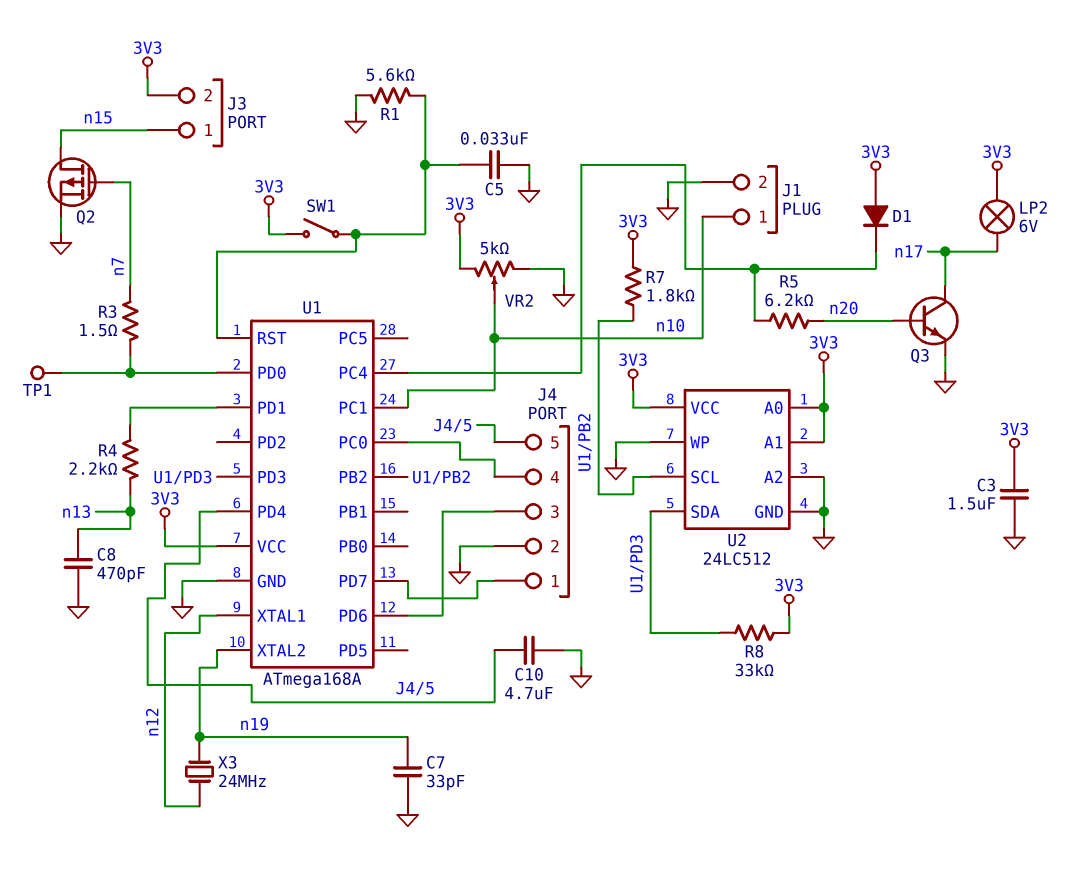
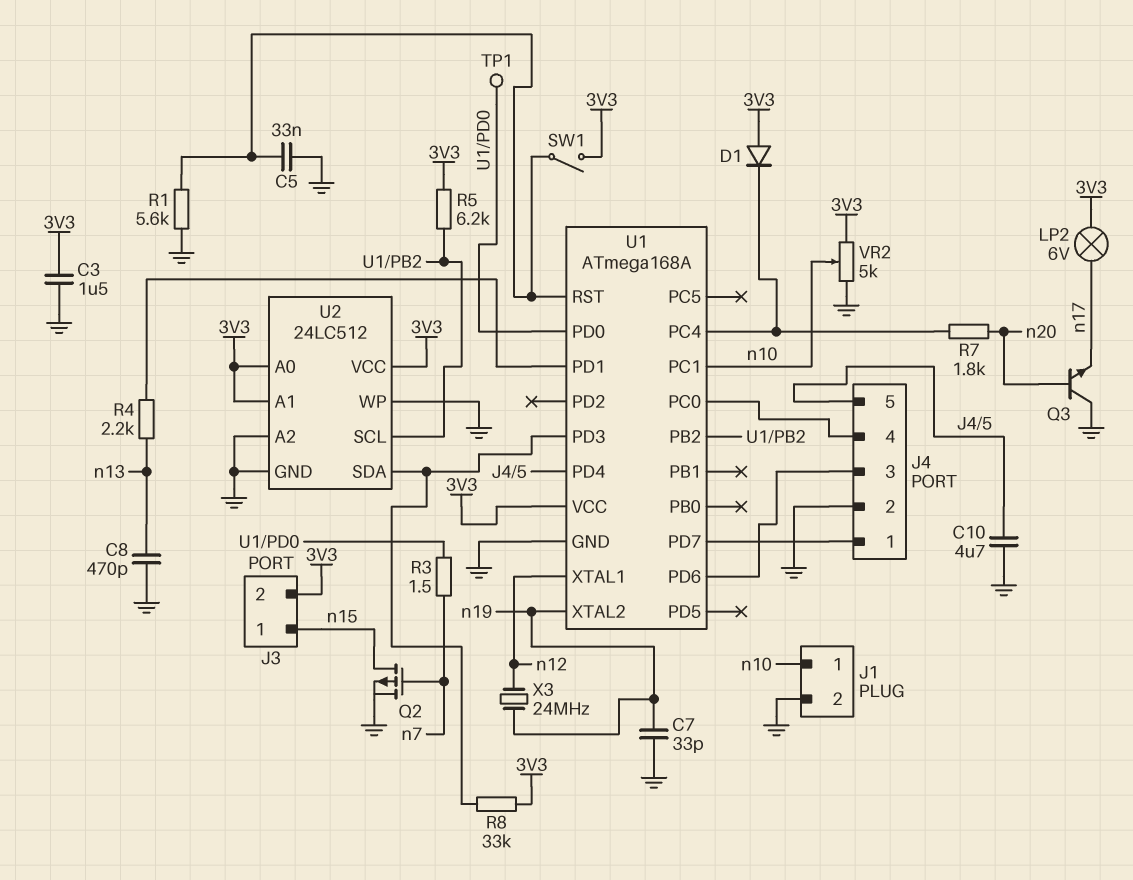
Q3: NPN (B n20, C n17, E GND) -> NPN (B n20, C GND, E n17)
R5: 6.2k (U1/PC4, n20) -> 6.2k (3V3, U1/PB2)
R7: 1.8k (3V3, U1/PB2) -> 1.8k (U1/PC4, n20)

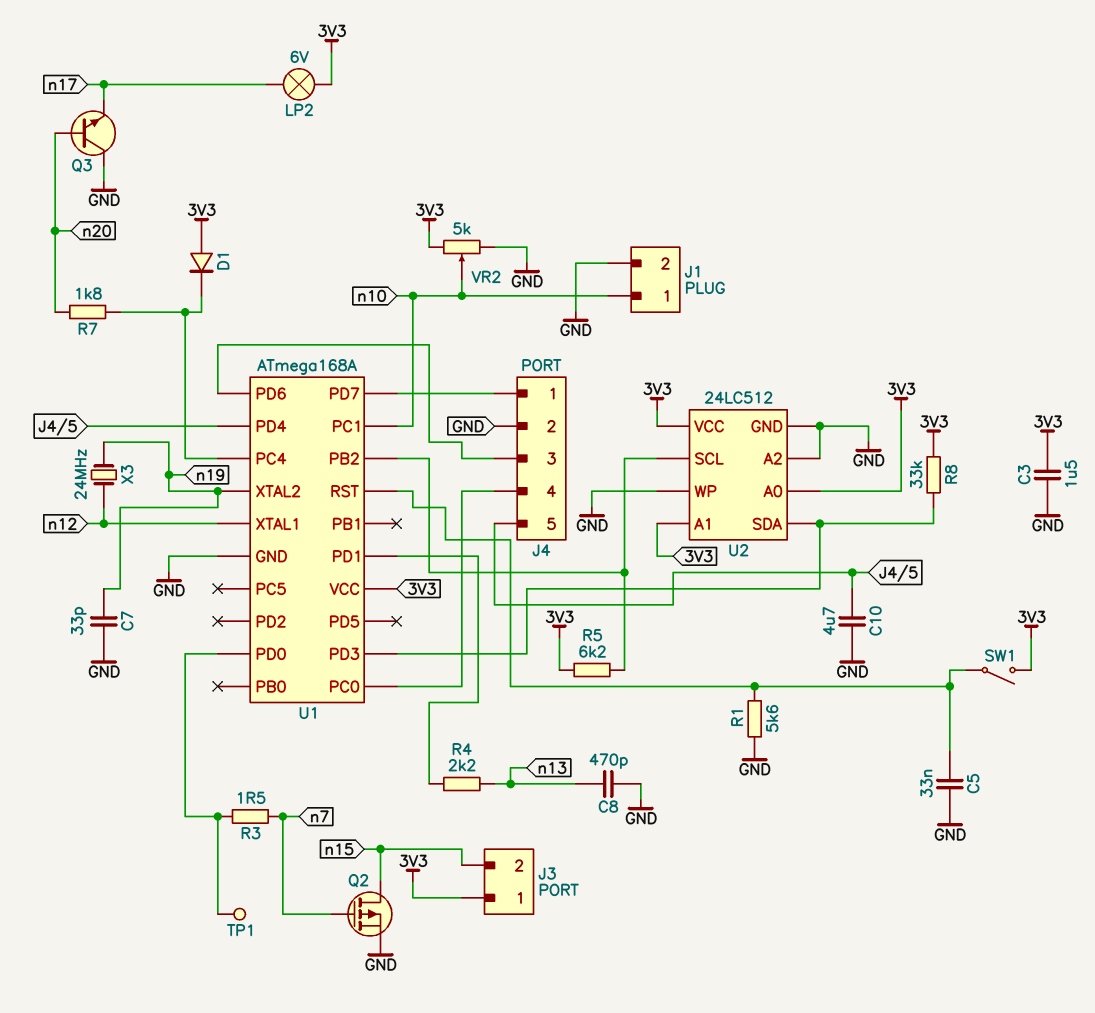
J3 pin 1: n15 -> 3V3
J3 pin 2: 3V3 -> n15

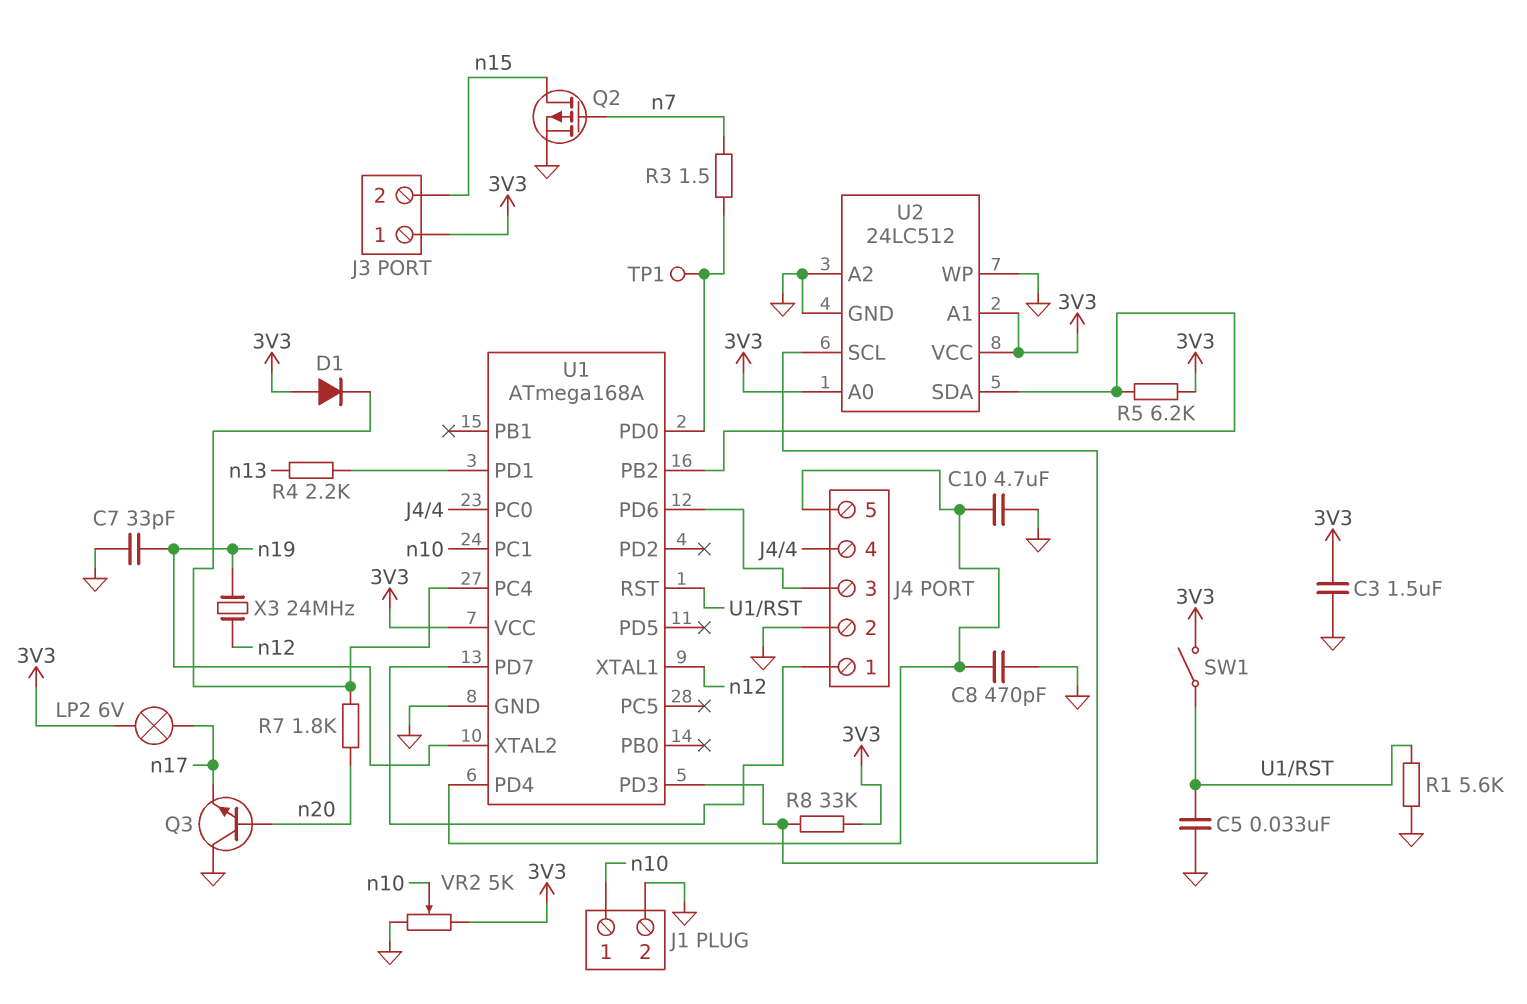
C8: 470pF (GND, n13) -> 470pF (GND, J4/5)
U2 pin SCL: U1/PB2 -> U1/PD3
U2 pin SDA: U1/PD3 -> U1/PB2

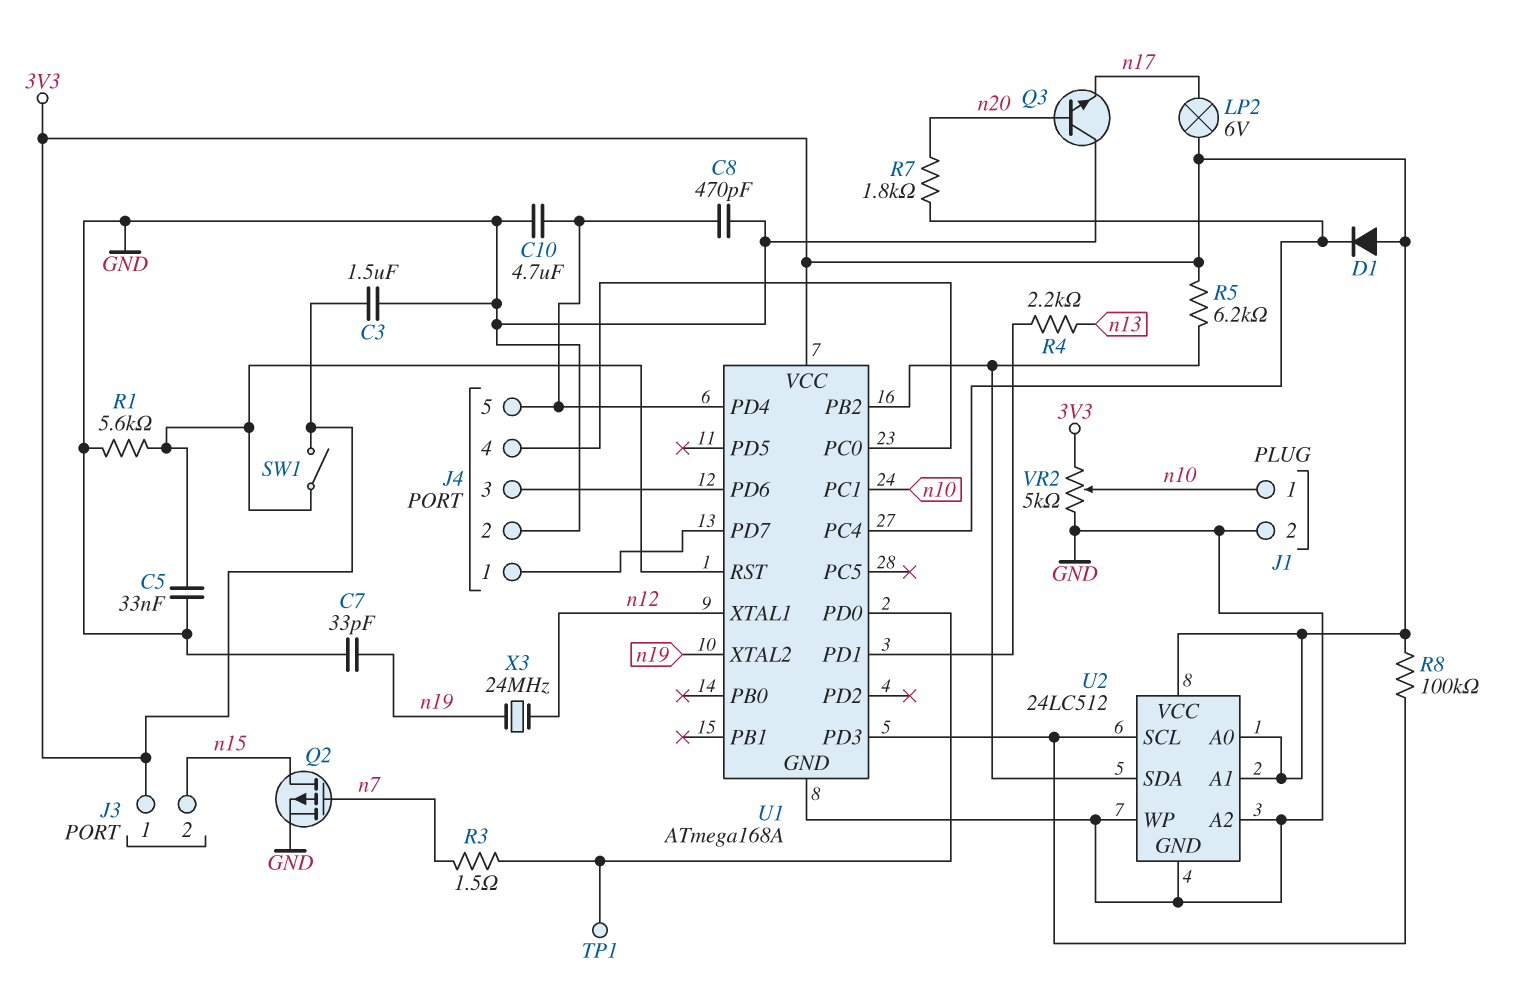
R8: 33k (3V3, U1/PD3) -> 100k (3V3, U1/PD3)

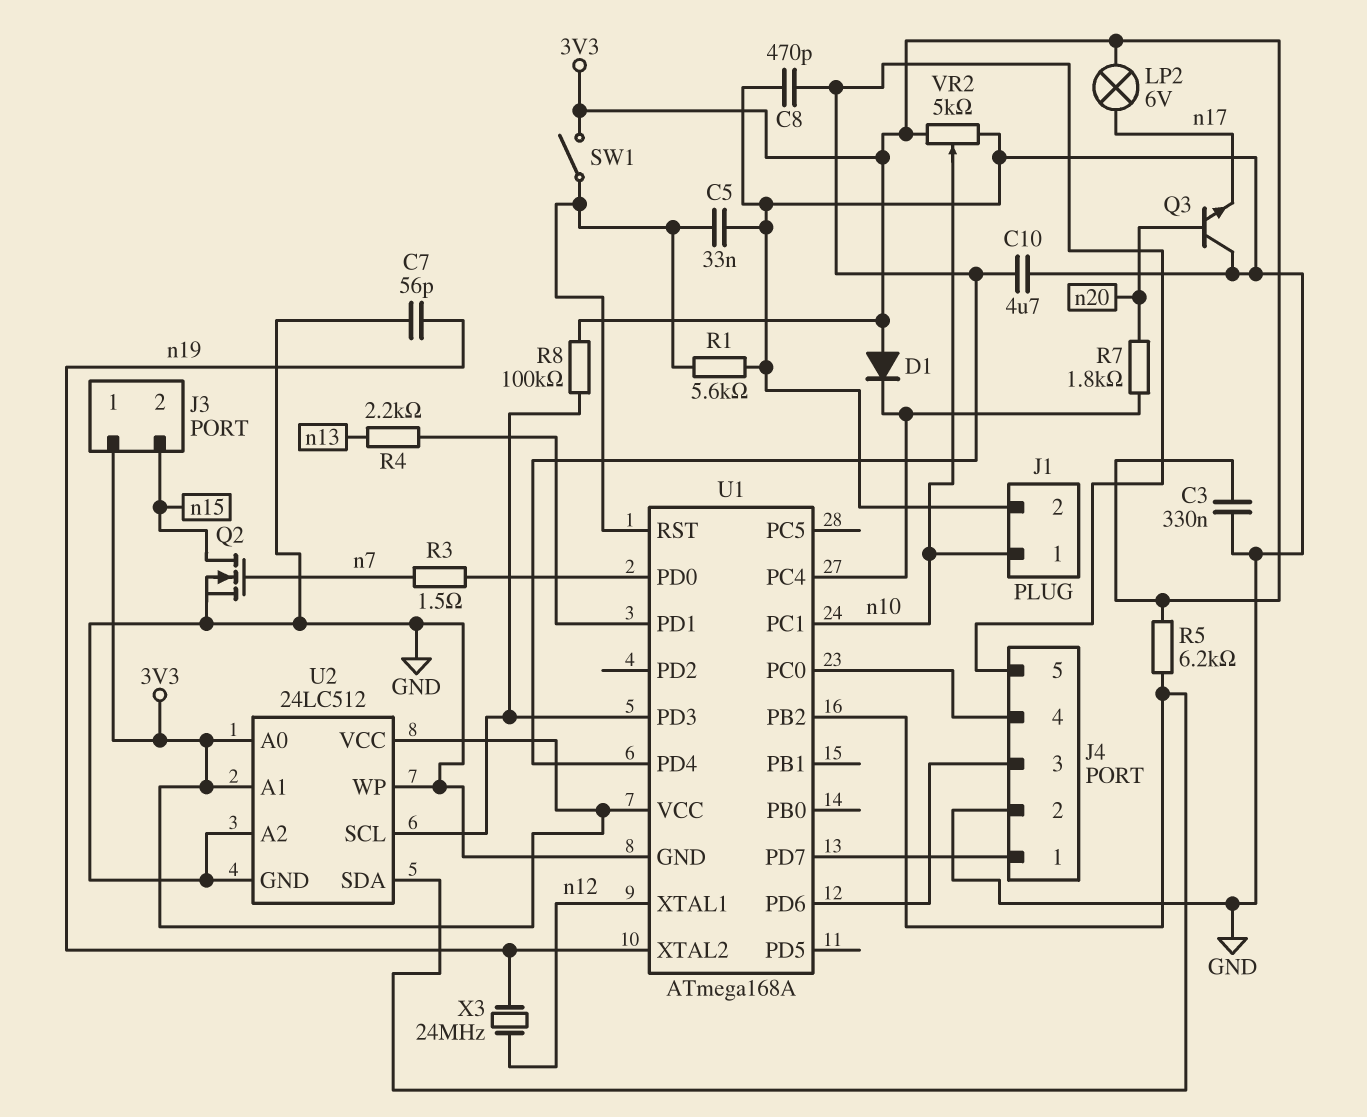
C3: 1.5uF (3V3, GND) -> 330nF (3V3, GND)
C7: 33pF (GND, n19) -> 56pF (GND, n19)
Q2: PMOS (G n7, D n15, S GND) -> NMOS (G n7, D n15, S GND)
TP1: test point (U1/PD0) -> none

